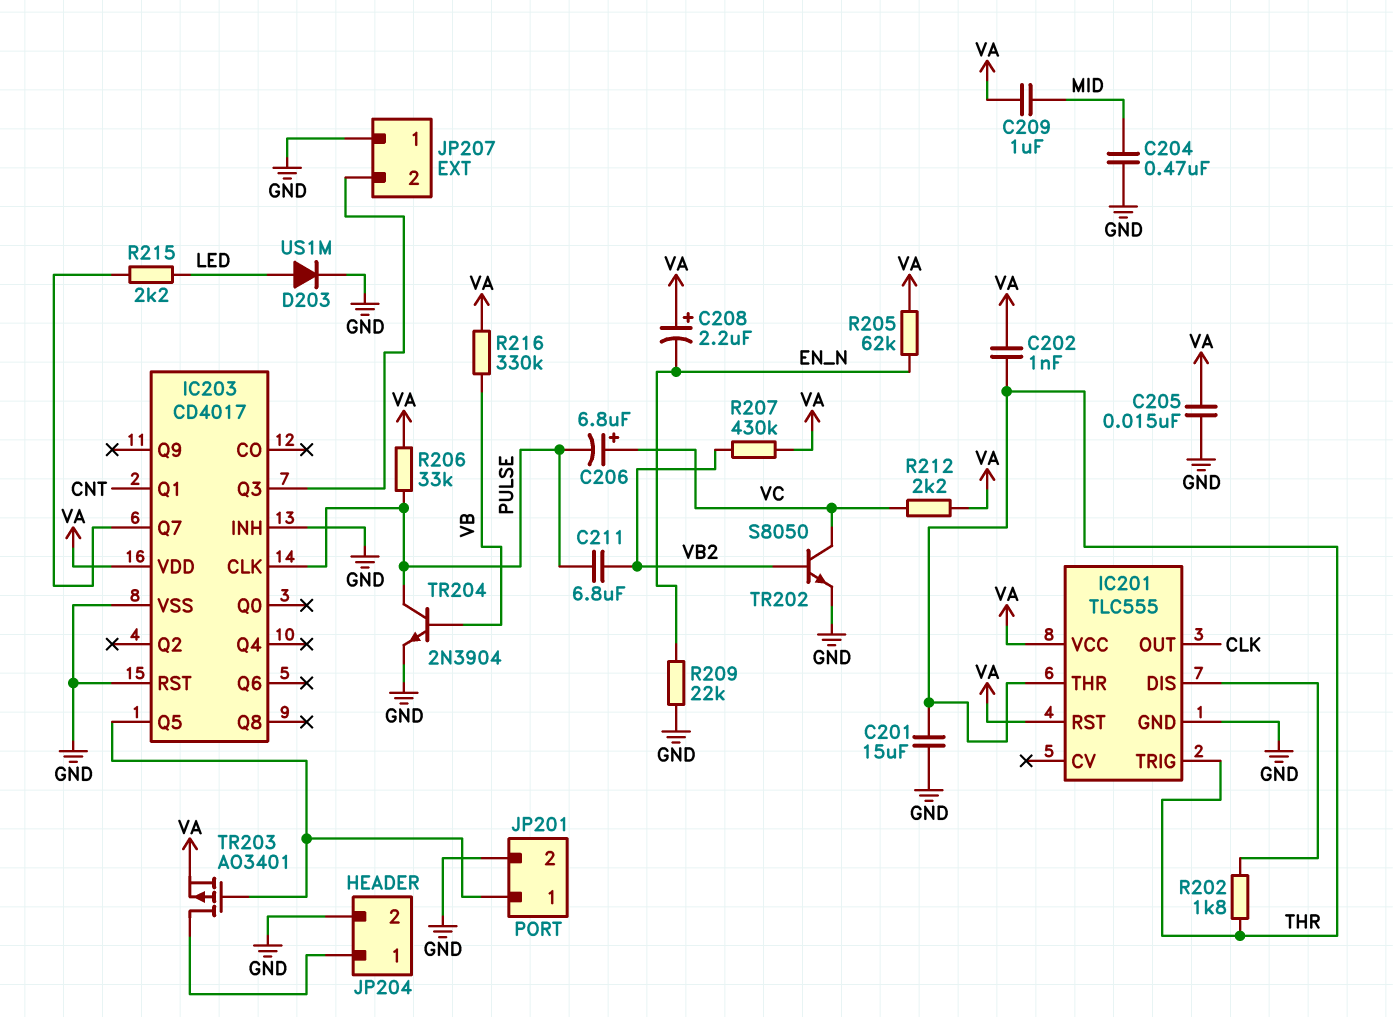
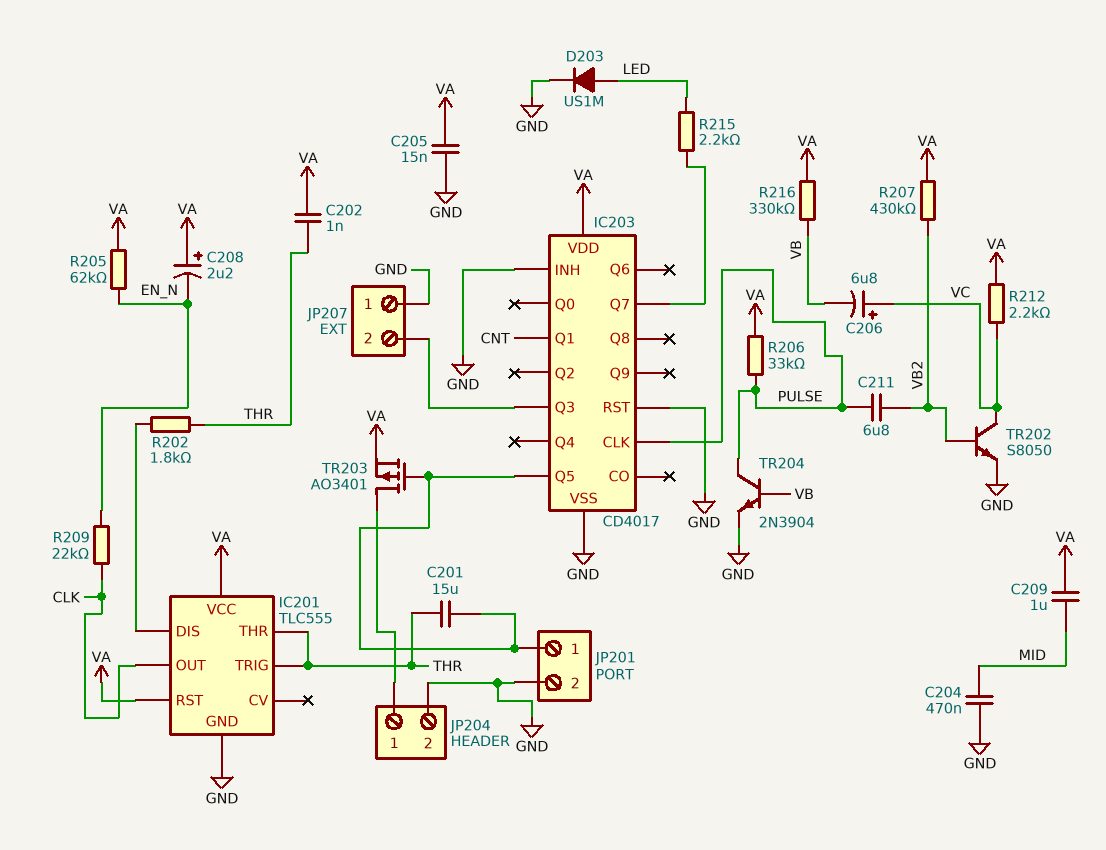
C201: 15uF (GND, THR) -> 15uF (IC203/Q5, THR)
C206: 6.8uF (plus VC, minus PULSE) -> 6.8uF (plus VC, minus VB)
R209: 22k (EN_N, GND) -> 22k (CLK, EN_N)

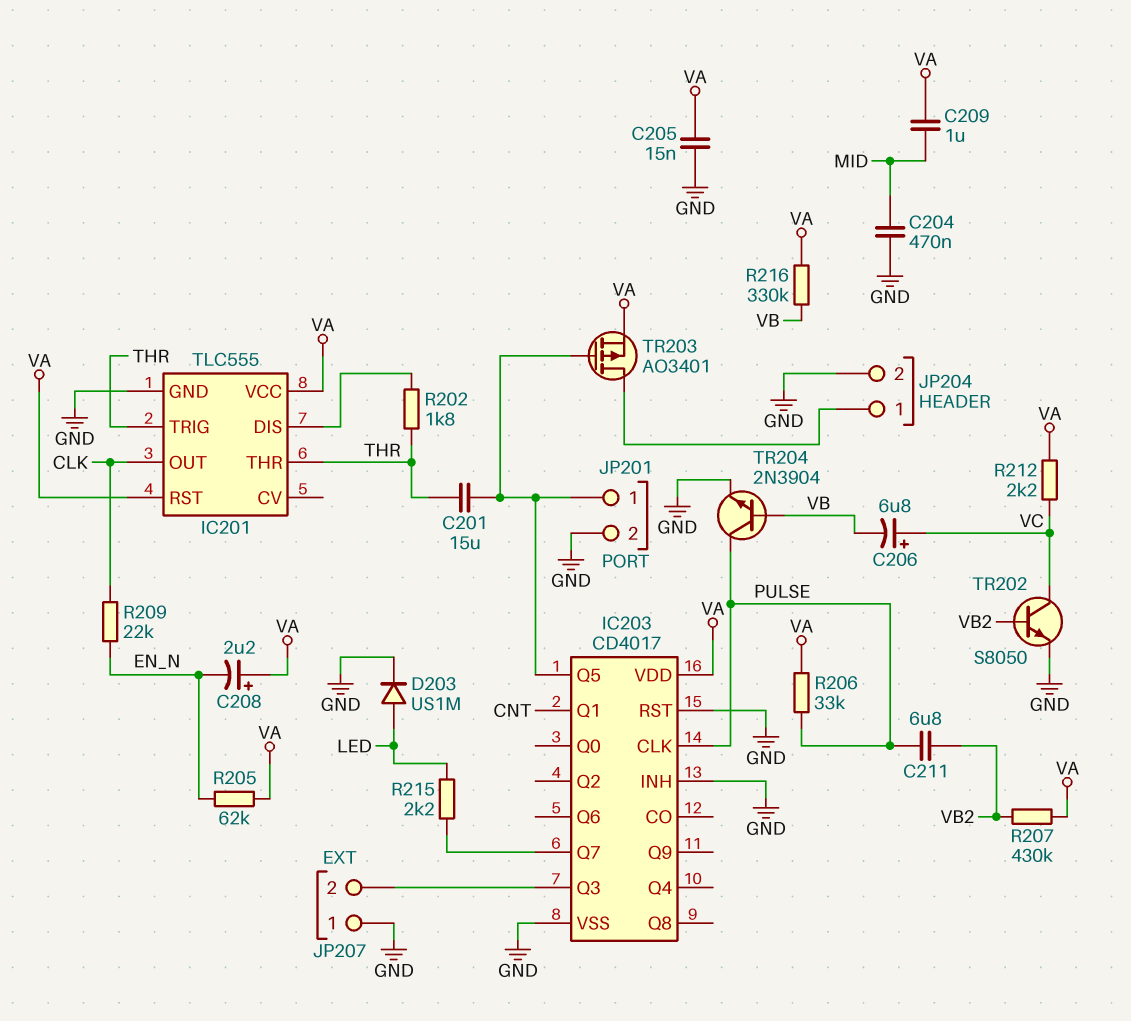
C202: 1nF (THR, VA) -> none

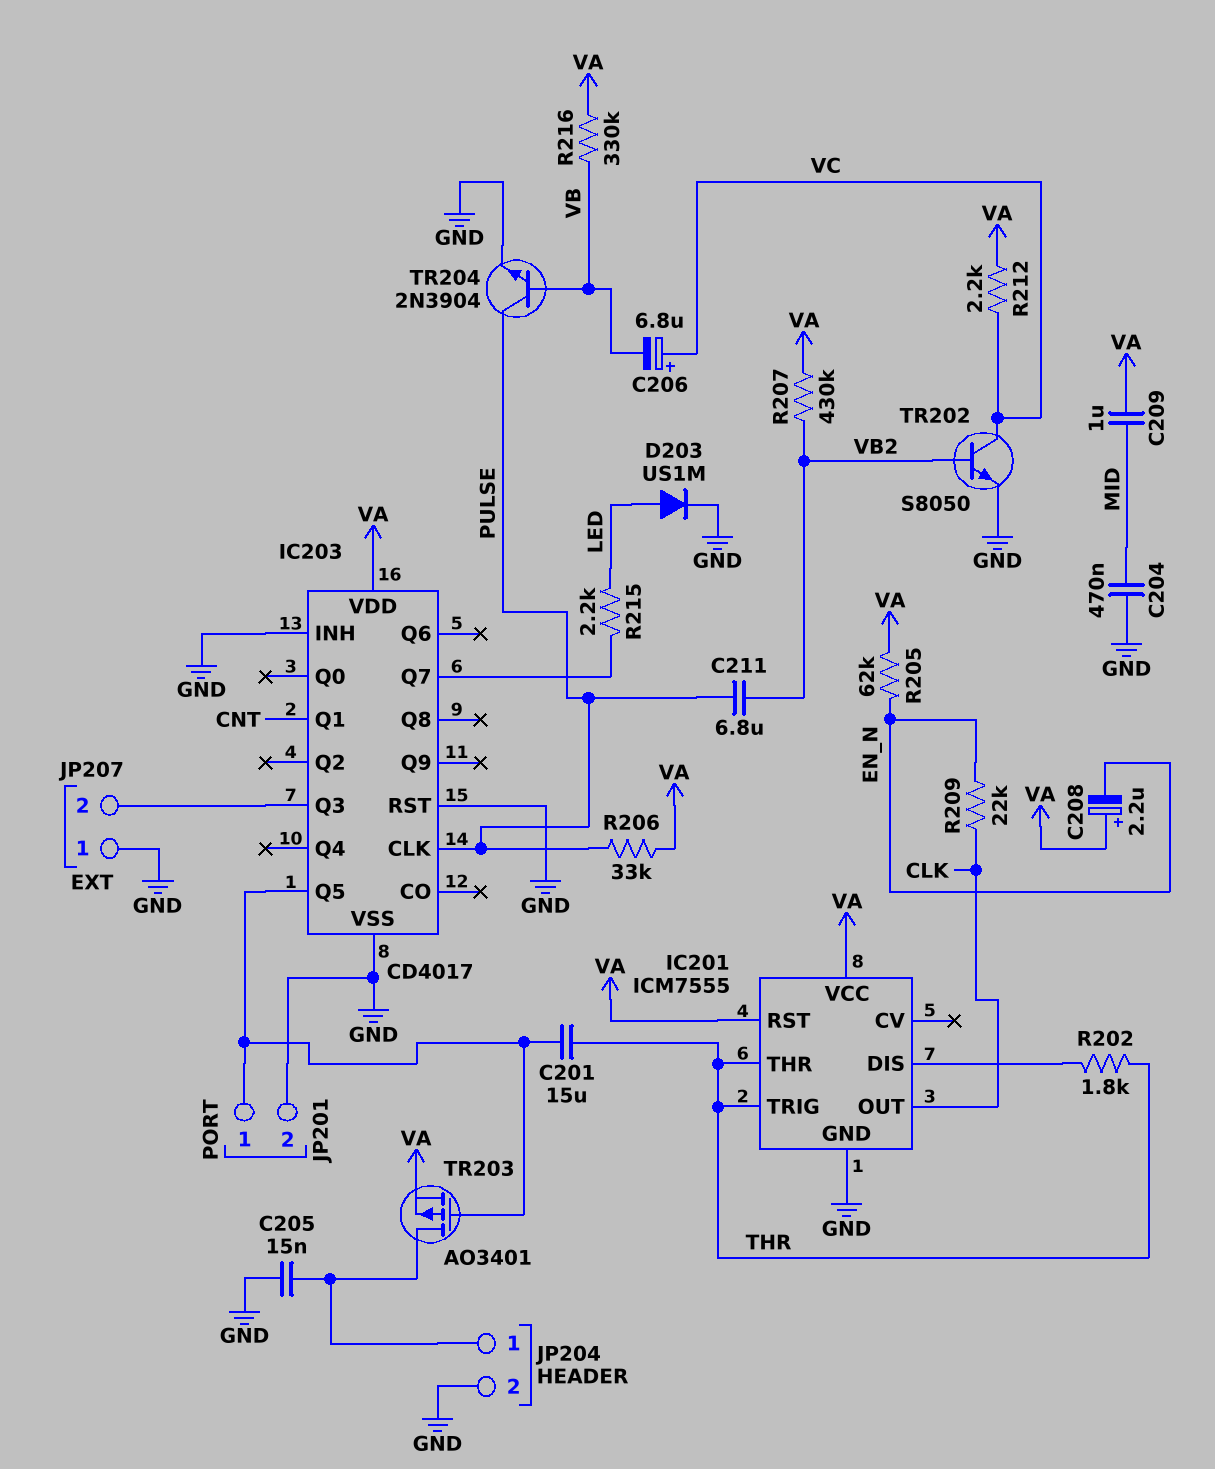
C205: 15nF (GND, VA) -> 15nF (GND, JP204/1)
IC201: TLC555 -> ICM7555

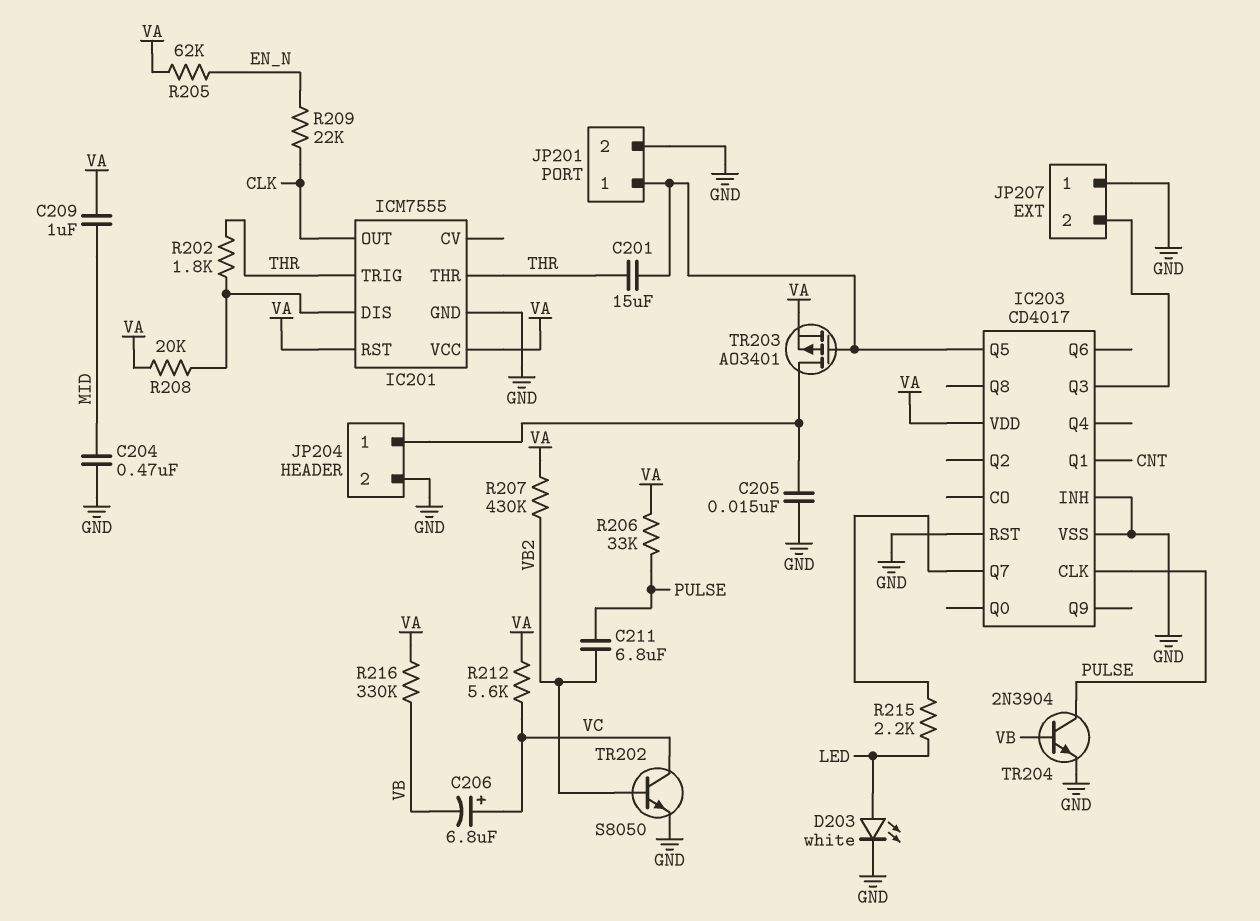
C208: 2.2uF (plus VA, minus EN_N) -> none
D203: diode US1M (A LED, K GND) -> LED white (A LED, K GND)
R208: none -> 20k (IC201/DIS, VA)
R212: 2.2k (VA, VC) -> 5.6k (VA, VC)

